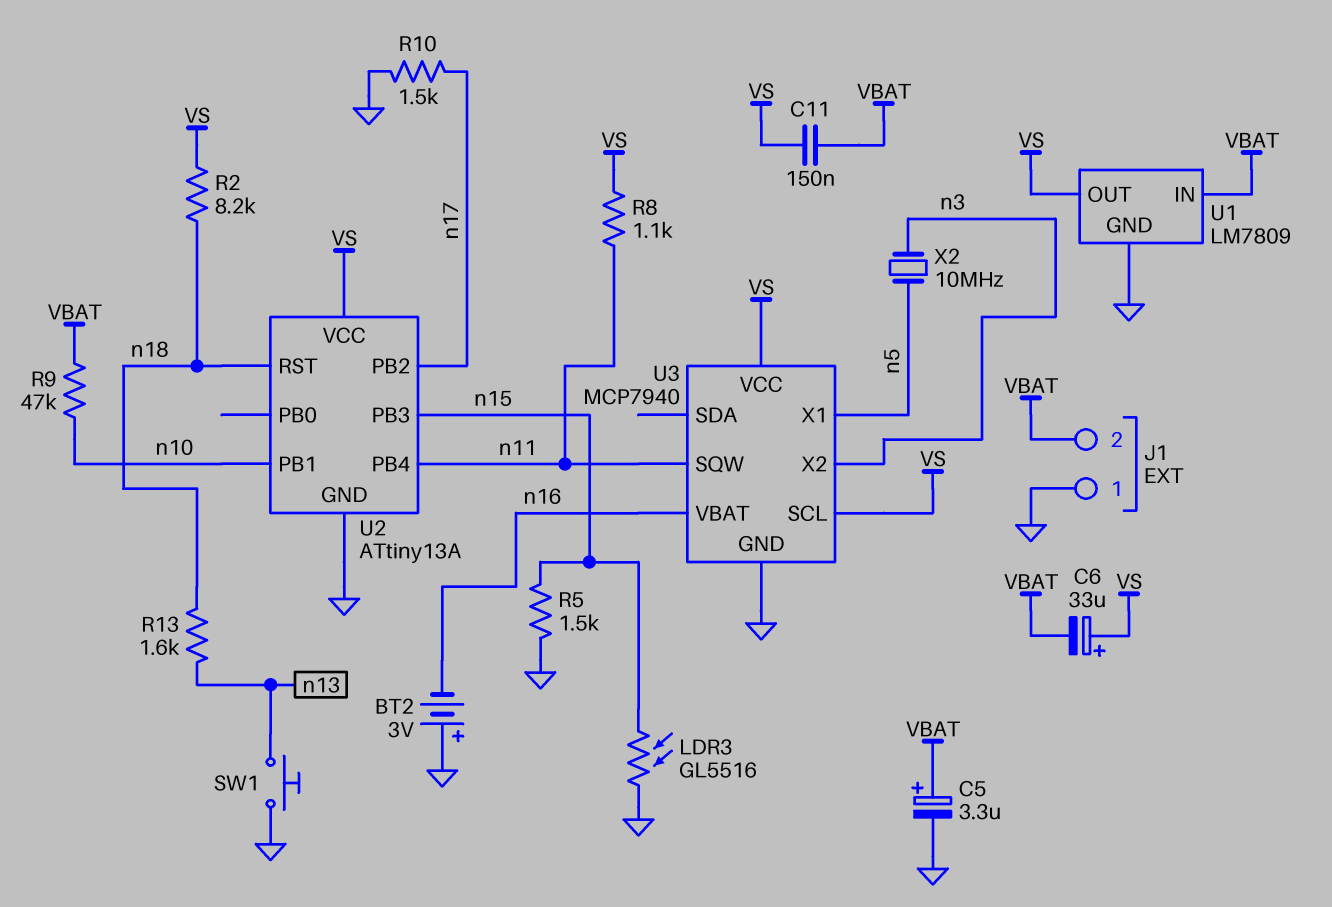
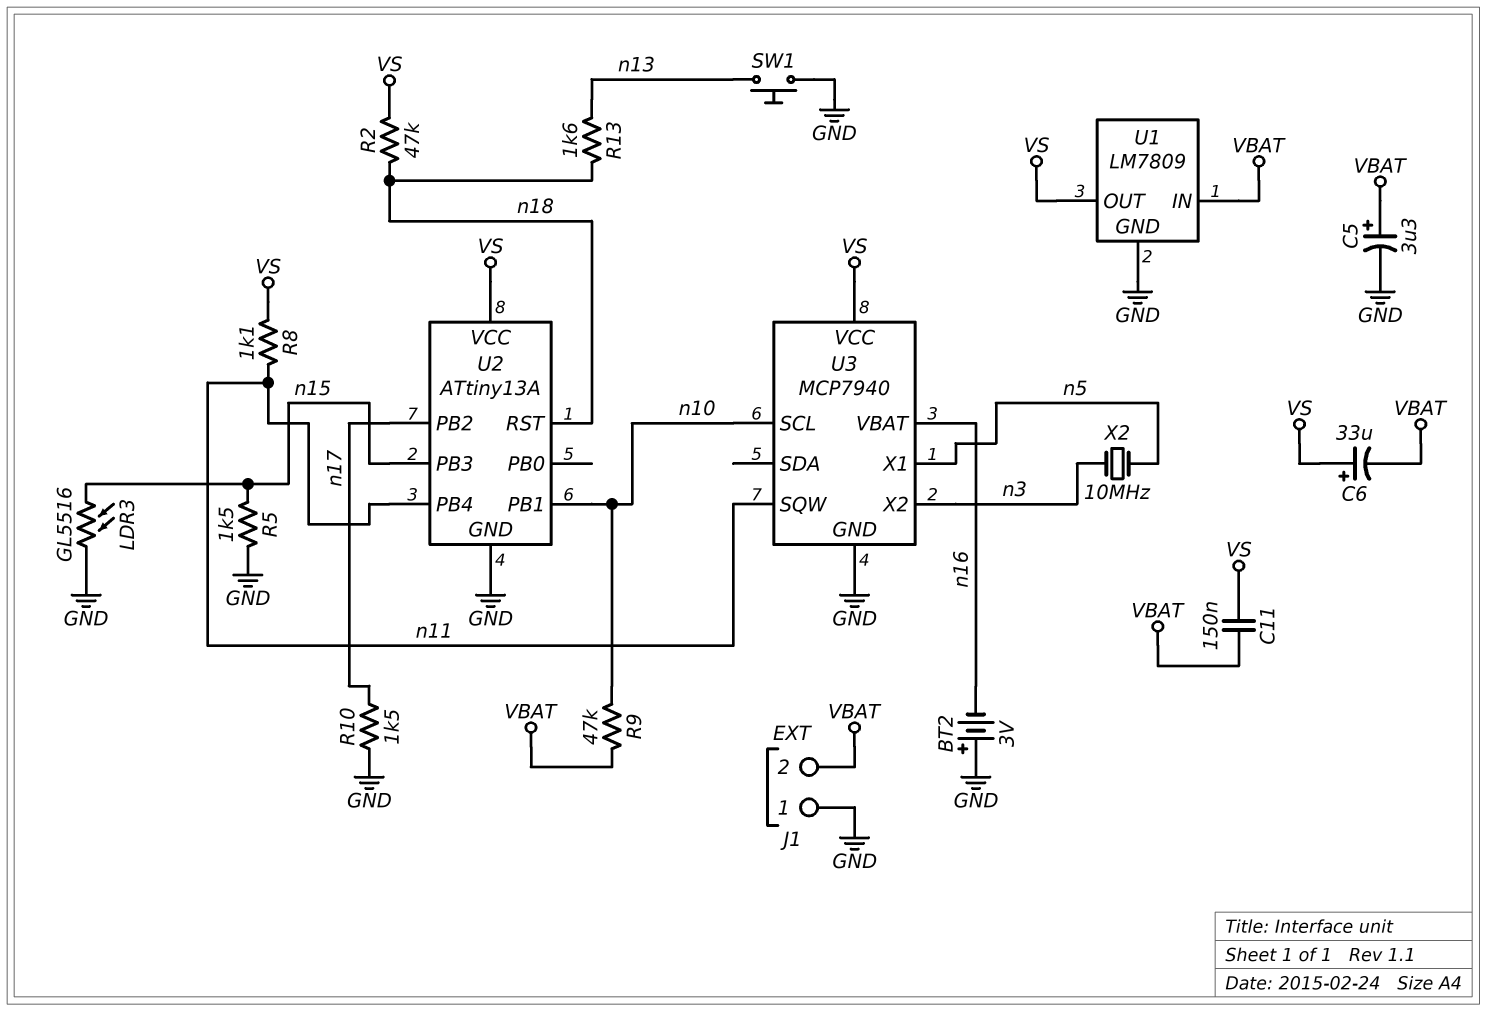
R2: 8.2k (VS, n18) -> 47k (VS, n18)
U3 pin SCL: VS -> n10

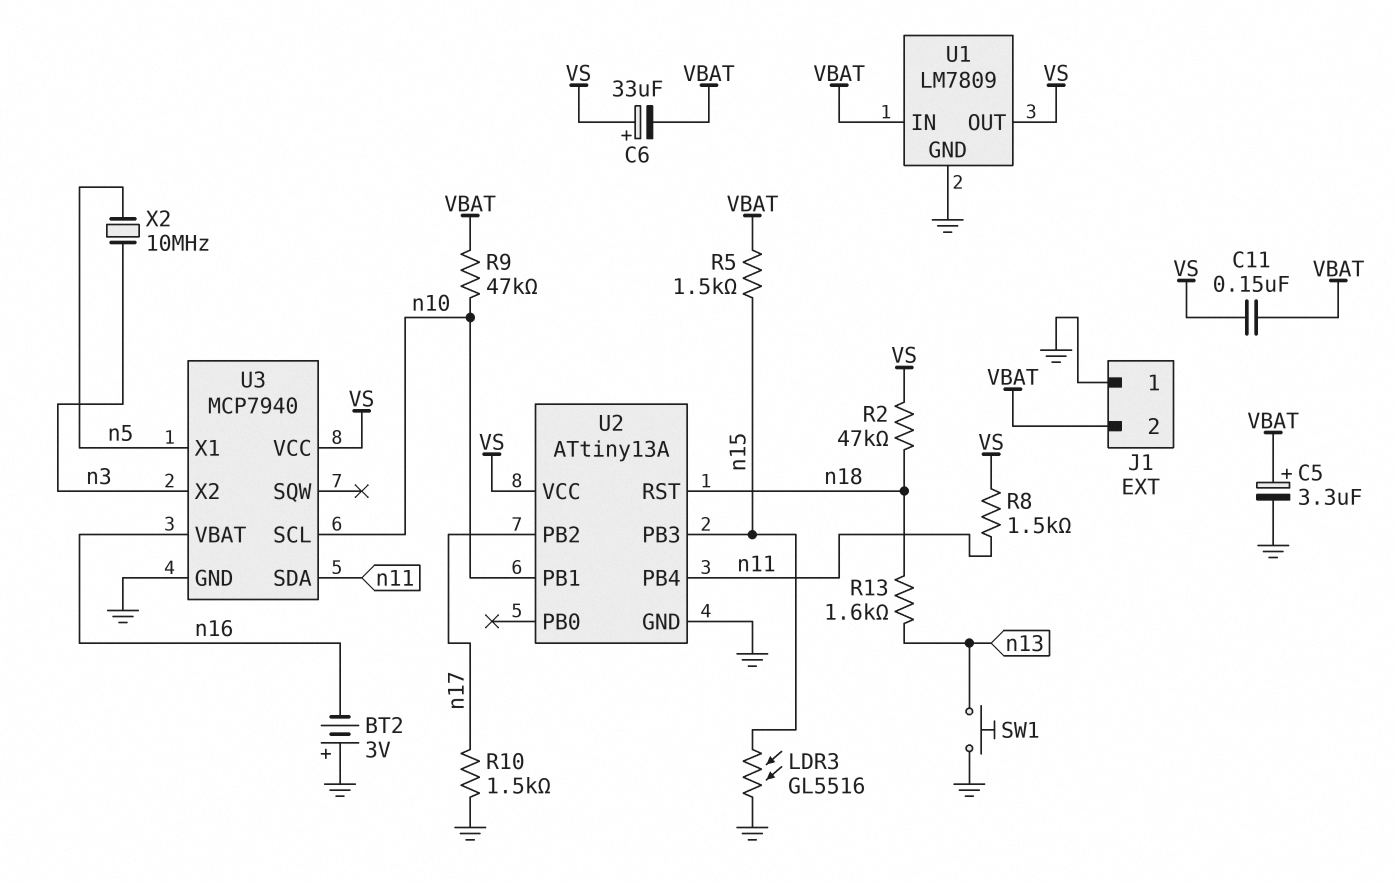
R5: 1.5k (GND, n15) -> 1.5k (VBAT, n15)
R8: 1.1k (VS, n11) -> 1.5k (VS, n11)
U3 pin SDA: none -> n11
U3 pin SQW: n11 -> none

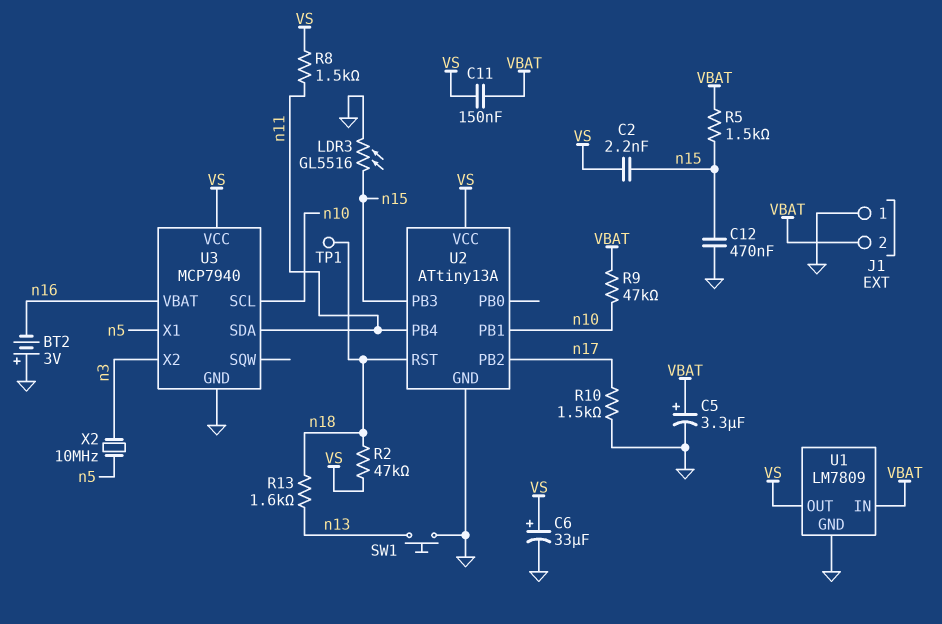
C2: none -> 2.2nF (VS, n15)
C6: 33uF (plus VS, minus VBAT) -> 33uF (plus VS, minus GND)
C12: none -> 470nF (GND, n15)
TP1: none -> test point (n18)

